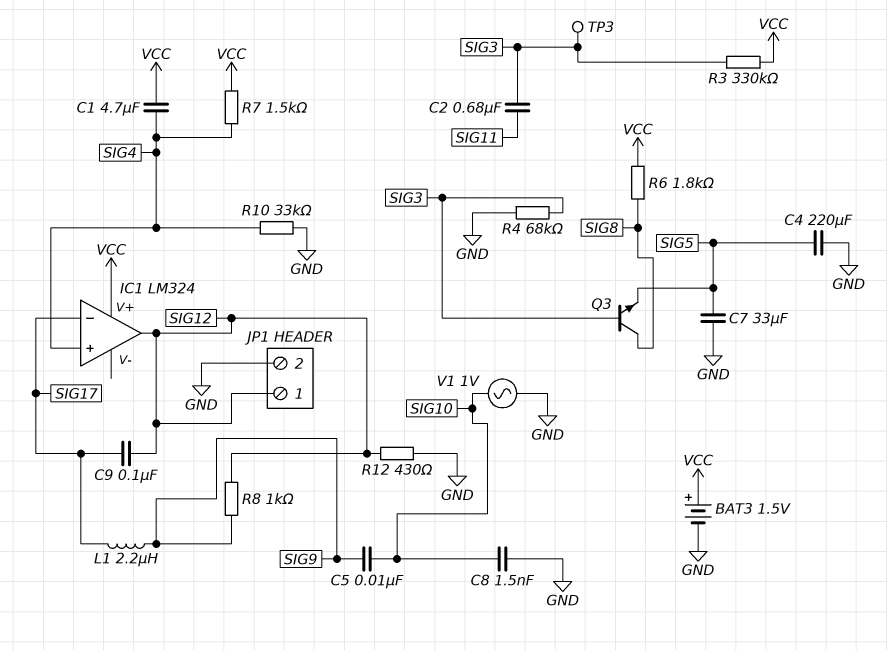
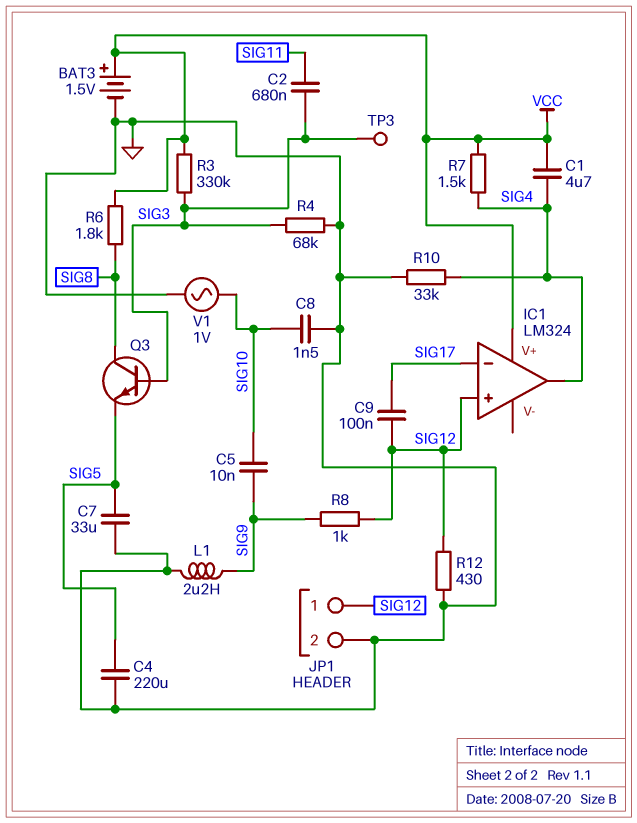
IC1 pin in+: SIG4 -> SIG12
IC1 pin out: SIG12 -> SIG4
L1: 2.2uH (SIG9, SIG17) -> 2.2uH (GND, SIG9)

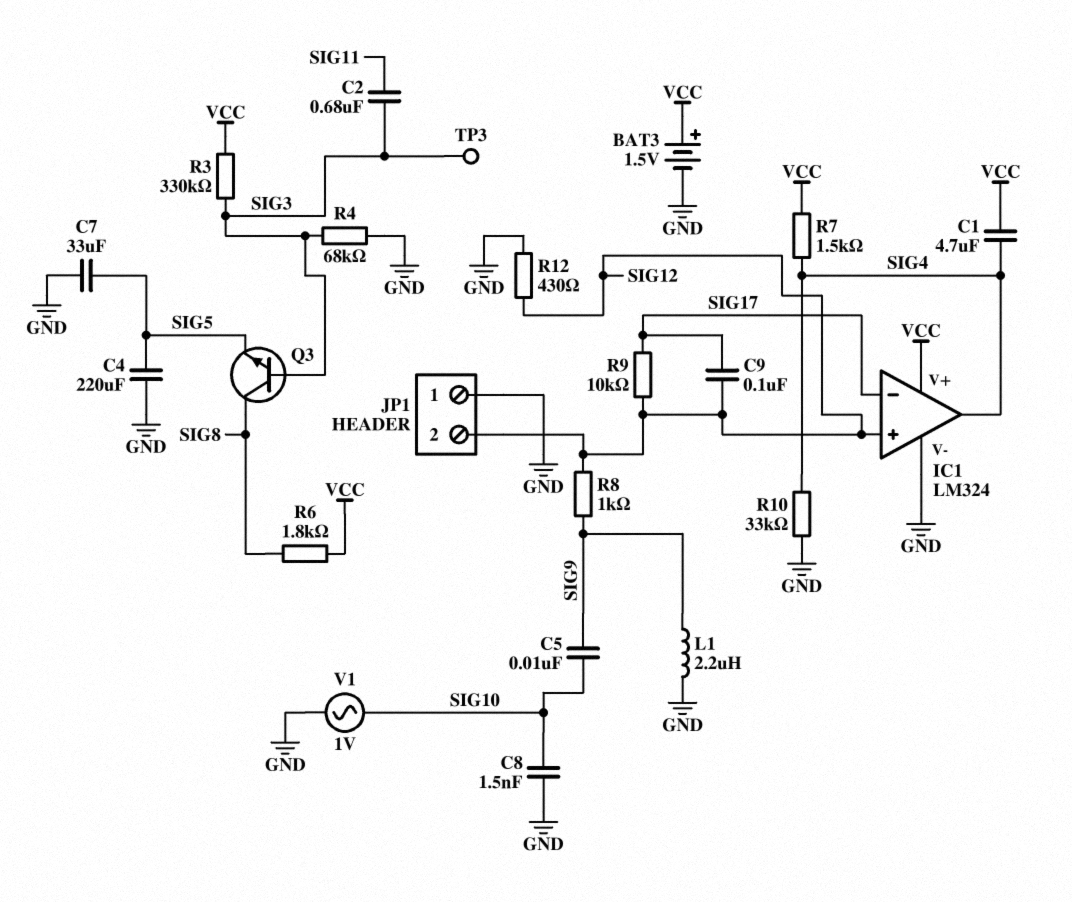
IC1 pin V-: none -> GND
JP1 pin 1: SIG12 -> GND
JP1 pin 2: GND -> SIG12
R9: none -> 10k (SIG12, SIG17)

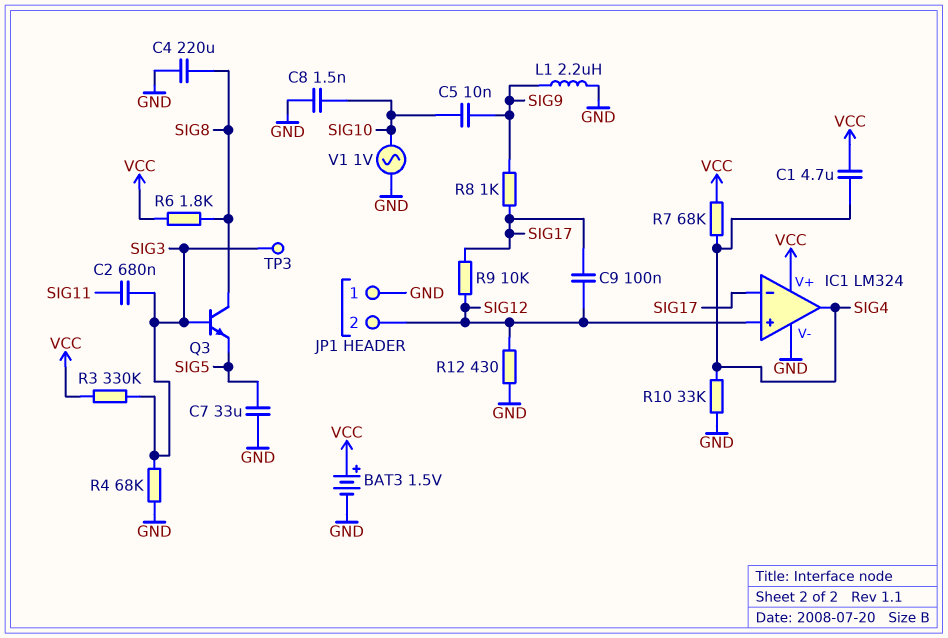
C4: 220uF (GND, SIG5) -> 220uF (GND, SIG8)
R7: 1.5k (SIG4, VCC) -> 68k (SIG4, VCC)
R8: 1k (SIG9, SIG12) -> 1k (SIG9, SIG17)

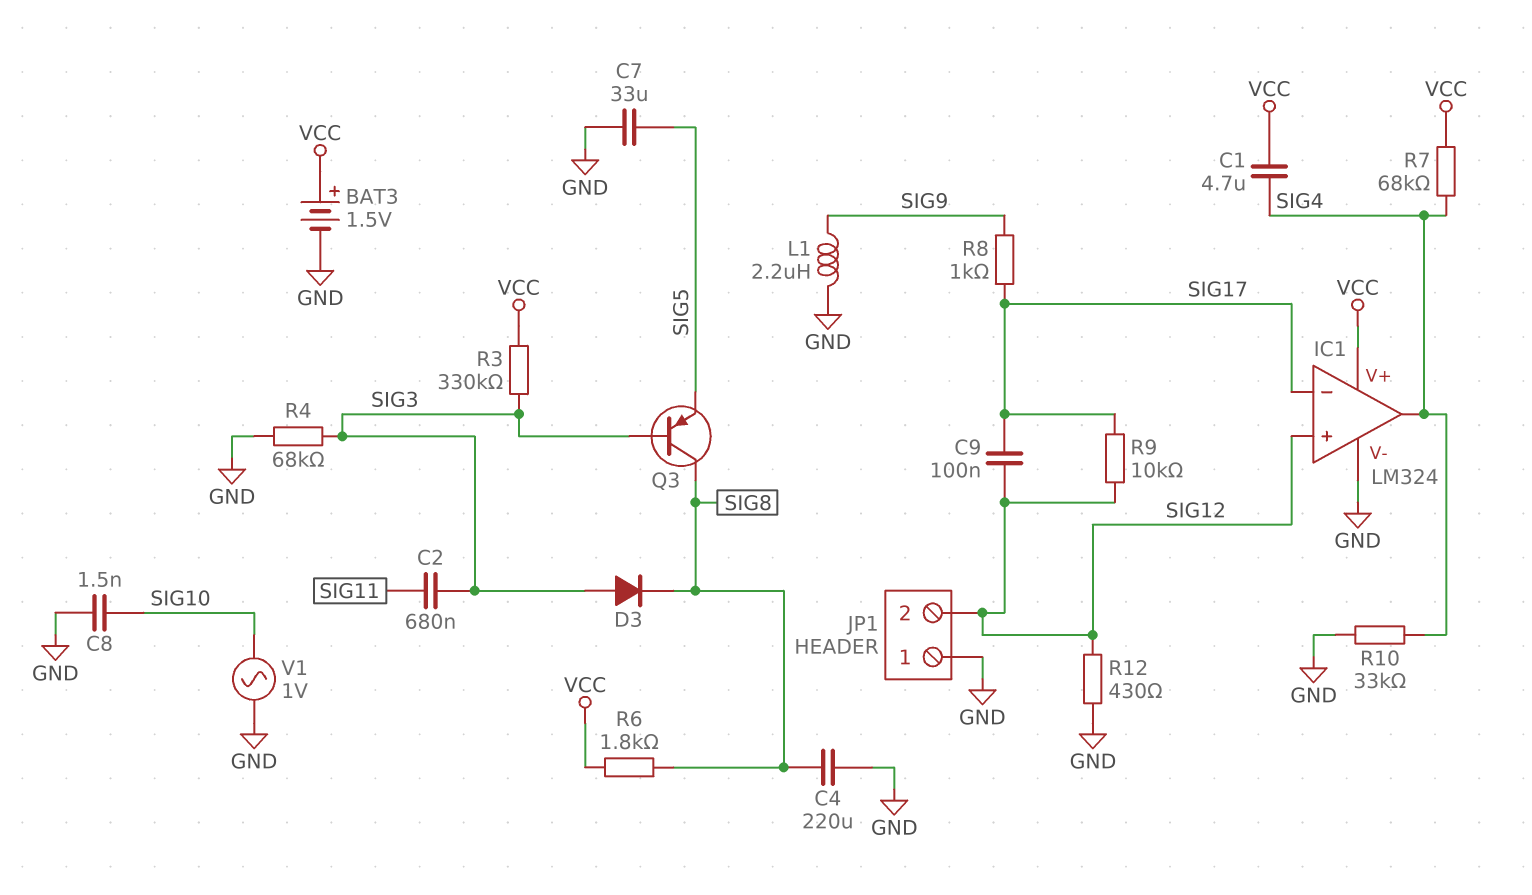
C5: 10nF (SIG9, SIG10) -> none
D3: none -> diode (A SIG3, K SIG8)
Q3: NPN (B SIG3, C SIG8, E SIG5) -> PNP (B SIG3, C SIG8, E SIG5)
TP3: test point (SIG3) -> none

